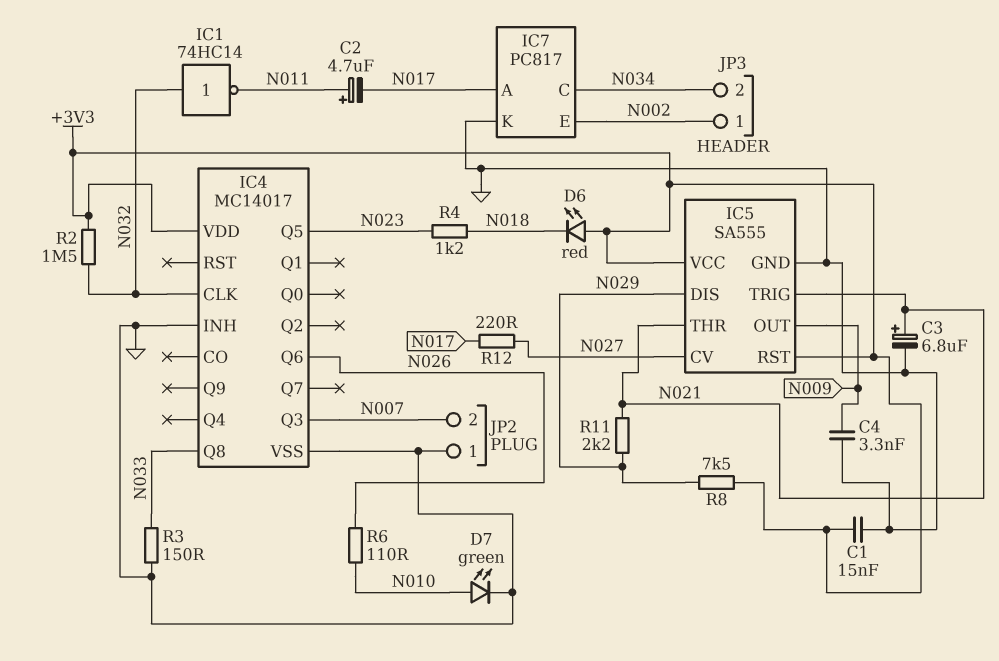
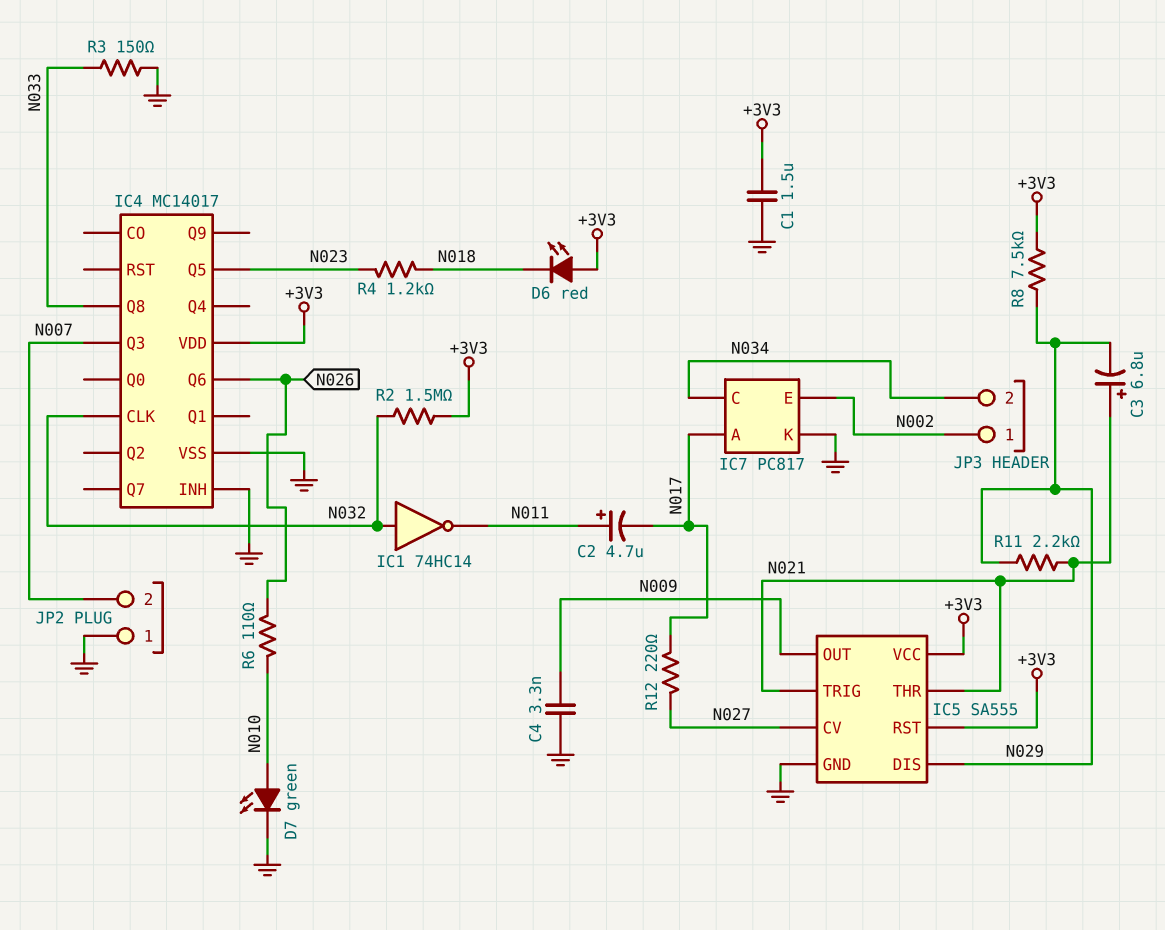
C1: 15nF (+3V3, GND) -> 1.5uF (+3V3, GND)
C3: 6.8uF (plus N021, minus GND) -> 6.8uF (plus N021, minus N029)

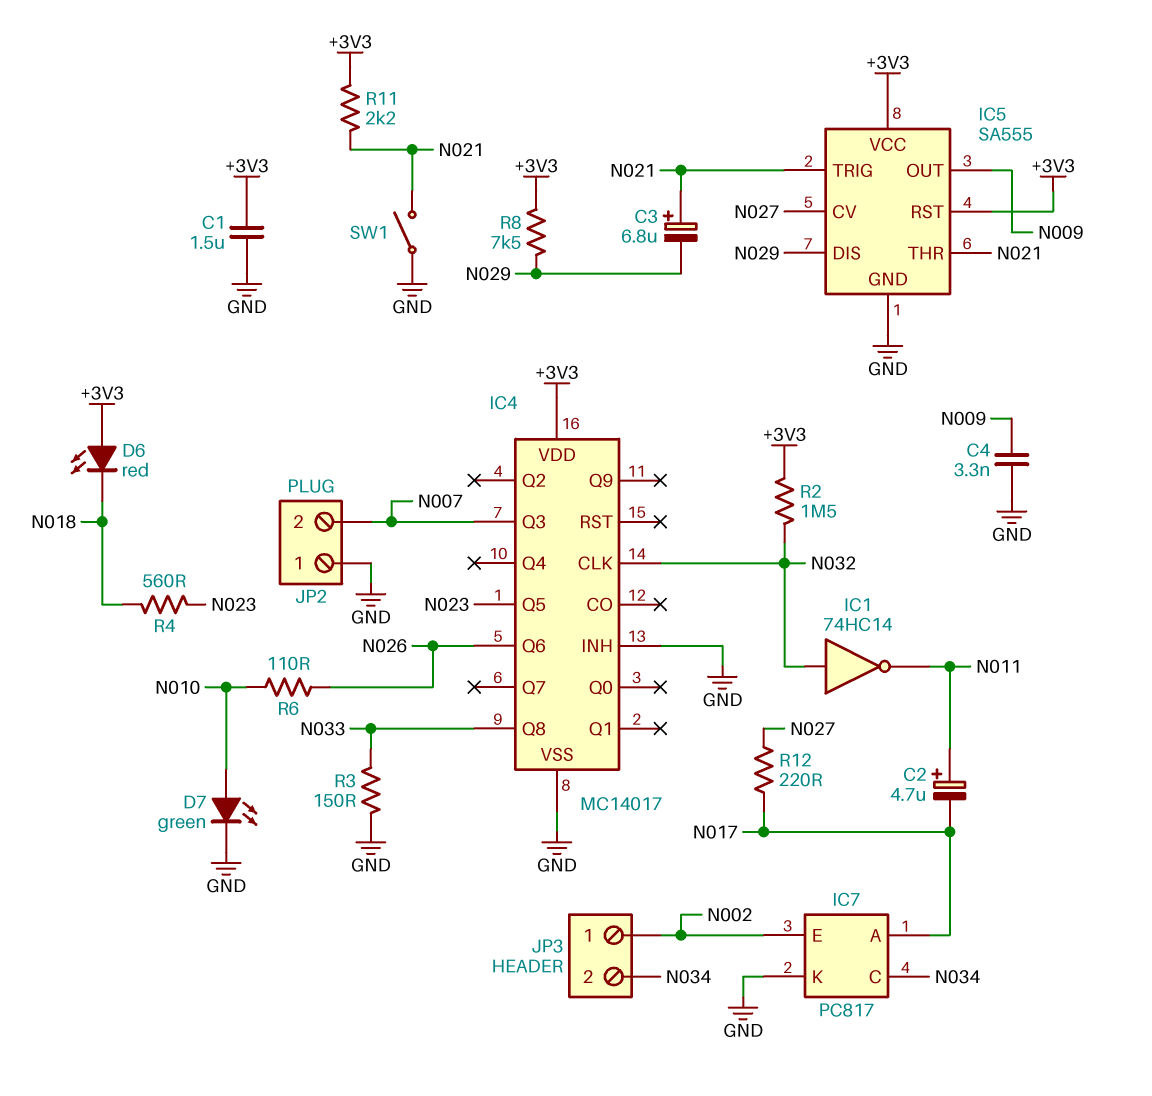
R4: 1.2k (N018, N023) -> 560 (N018, N023)
R11: 2.2k (N021, N029) -> 2.2k (+3V3, N021)
SW1: none -> switch (GND, N021)

